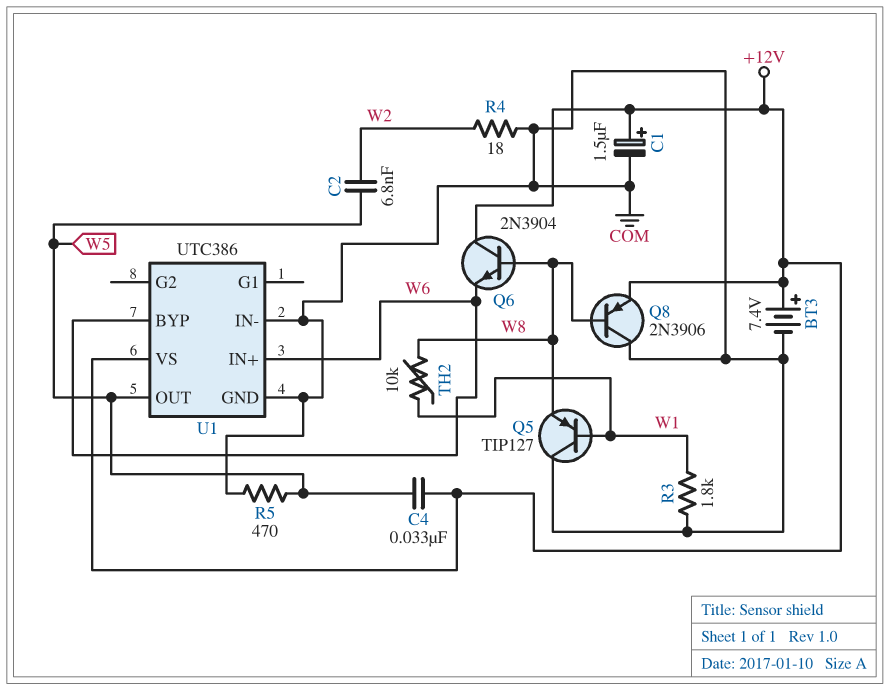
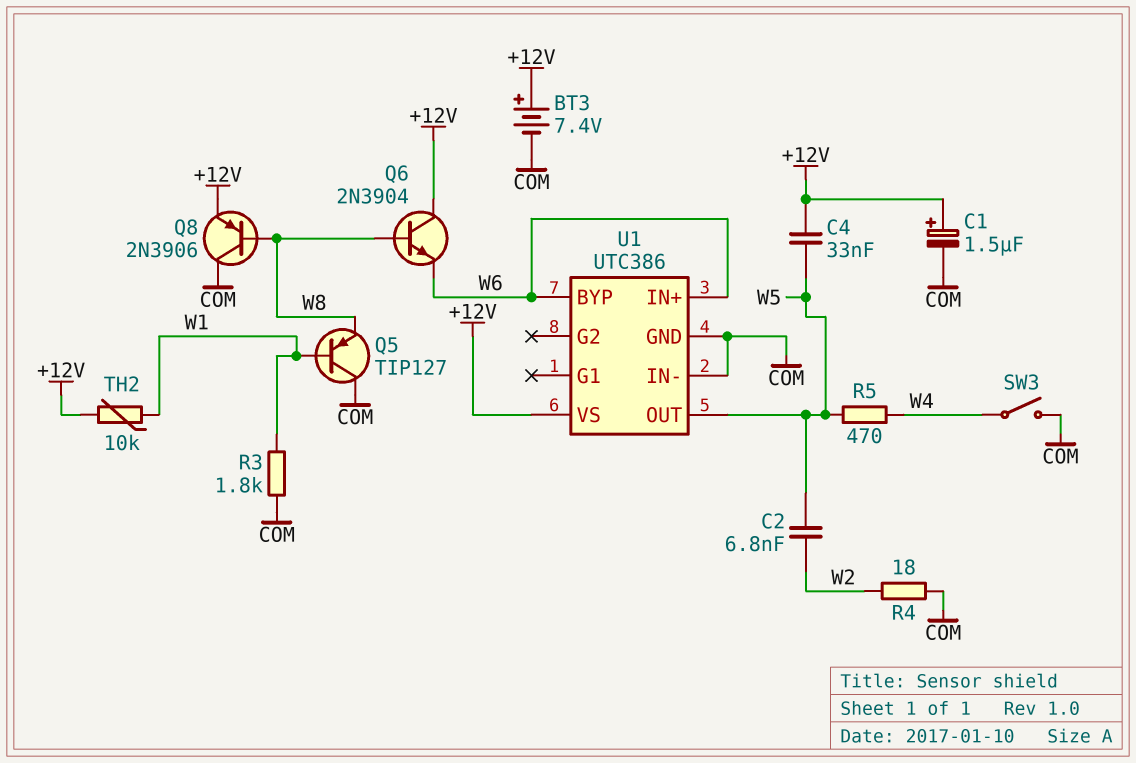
R5: 470 (COM, W5) -> 470 (W4, W5)
SW3: none -> switch (COM, W4)
TH2: 10k (W1, W8) -> 10k (+12V, W1)

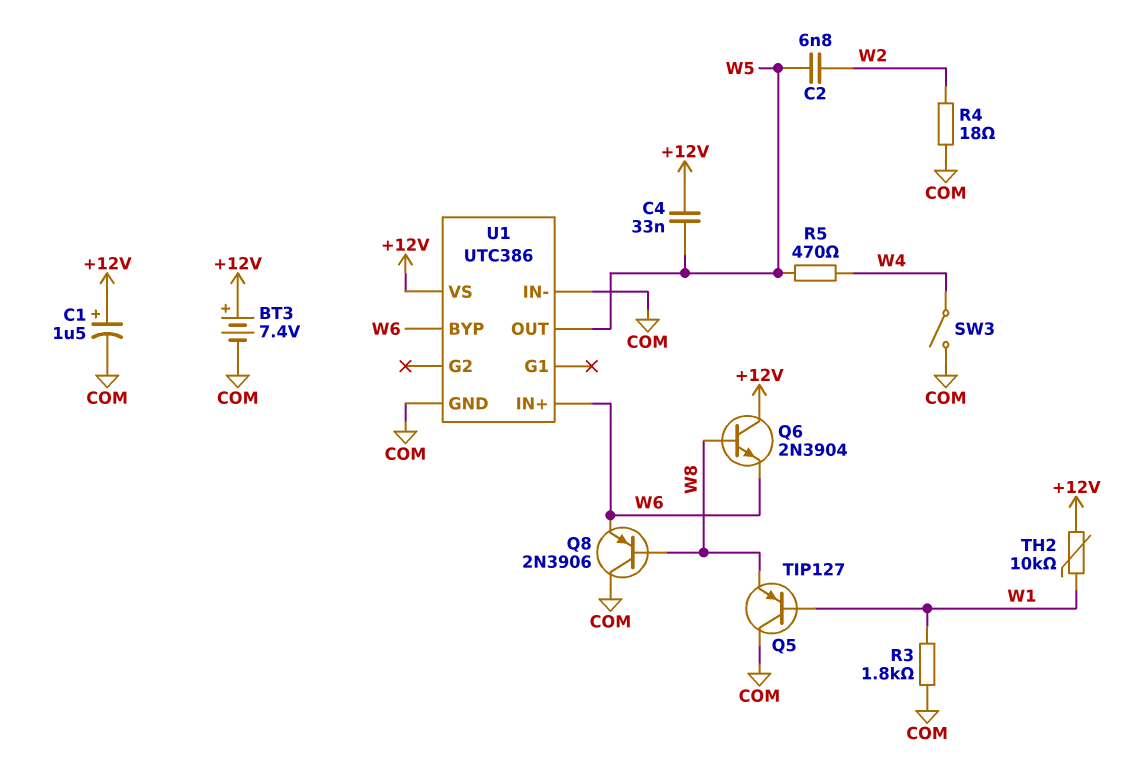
Q8: PNP 2N3906 (B W8, C COM, E +12V) -> PNP 2N3906 (B W8, C COM, E W6)

